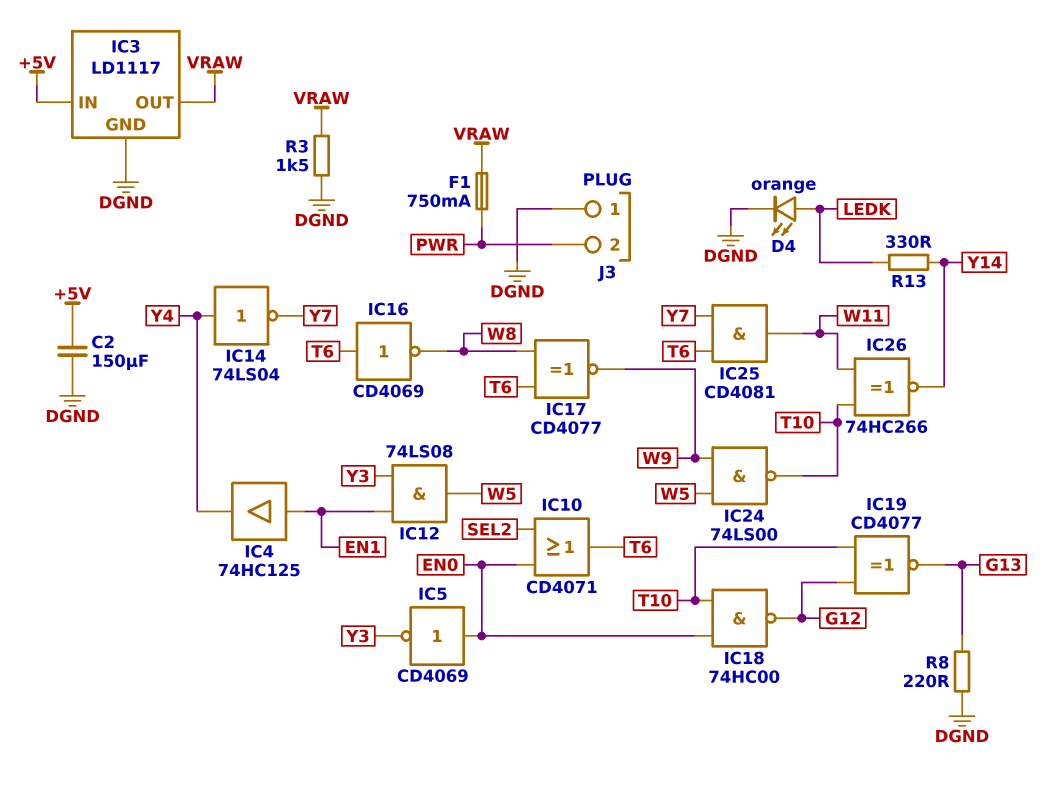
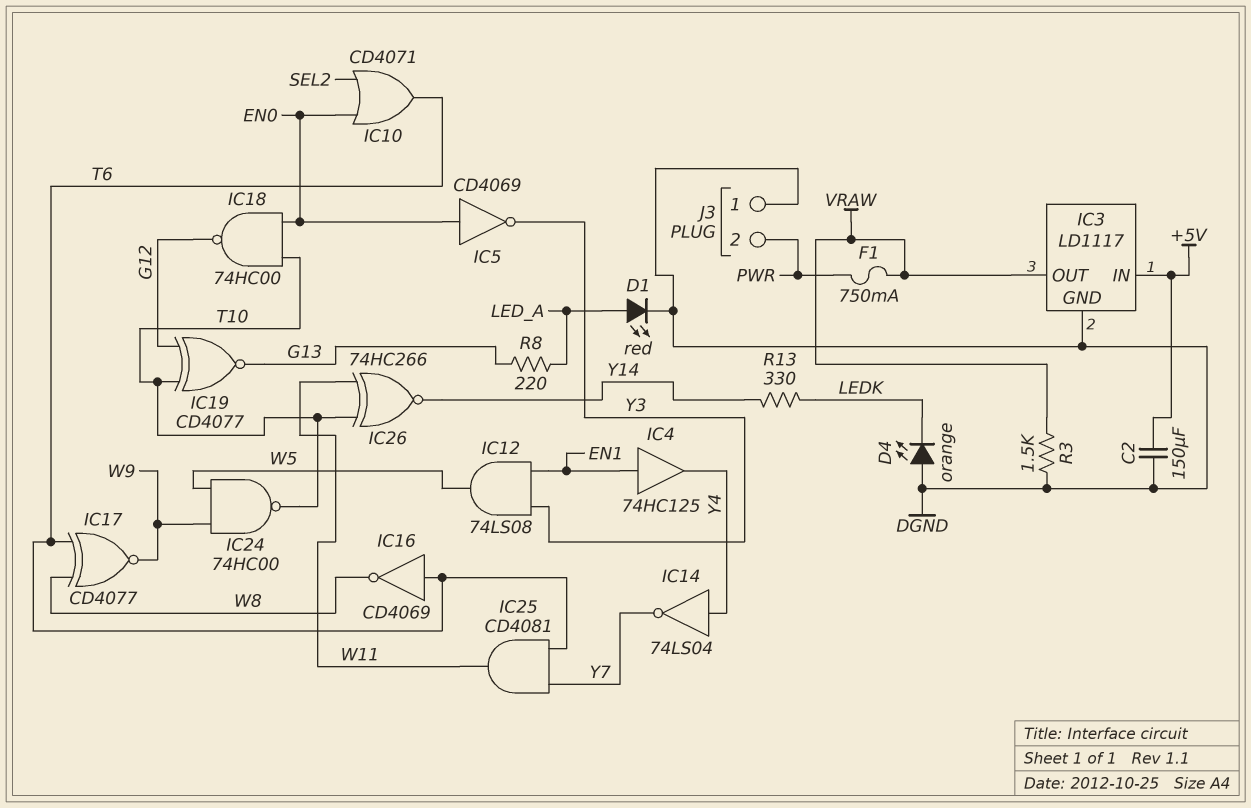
D1: none -> LED red (A LED_A, K DGND)
D4: LED orange (A LEDK, K DGND) -> LED orange (A DGND, K LEDK)
IC24: NAND 74LS00 (in W5, in W9, out T10) -> NAND 74HC00 (in W5, in W9, out T10)
R8: 220 (DGND, G13) -> 220 (G13, LED_A)

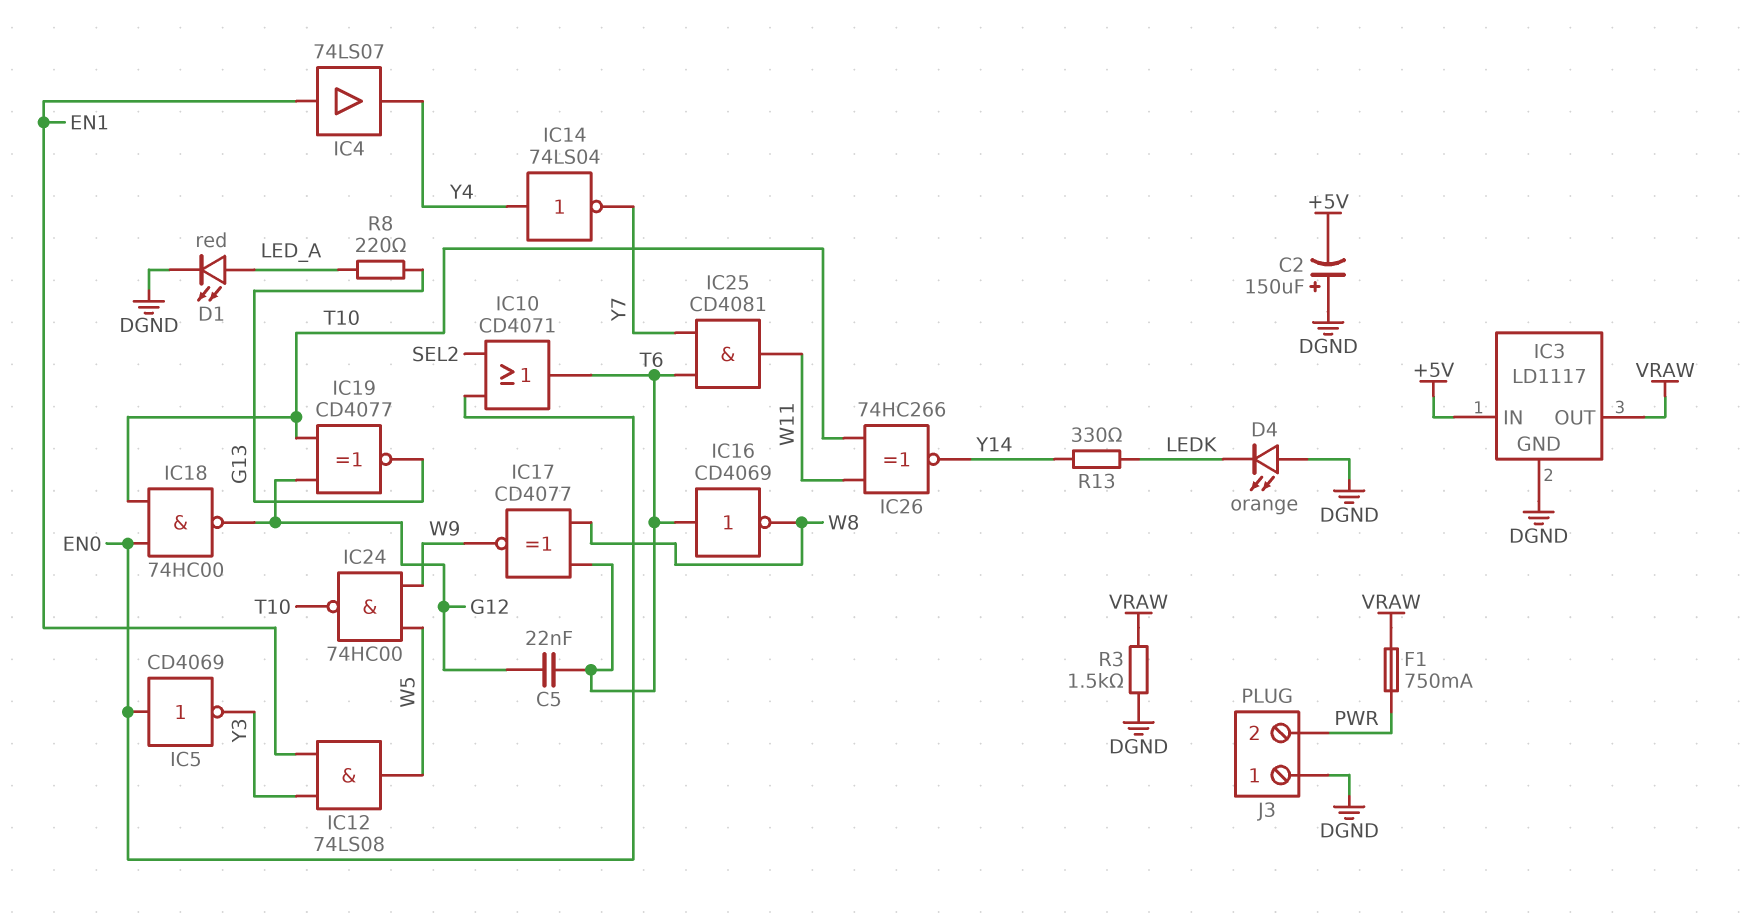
C2: 150uF (+5V, DGND) -> 150uF (plus DGND, minus +5V)
C5: none -> 22nF (G12, T6)
IC4: buffer 74HC125 (in EN1, out Y4) -> buffer 74LS07 (in EN1, out Y4)

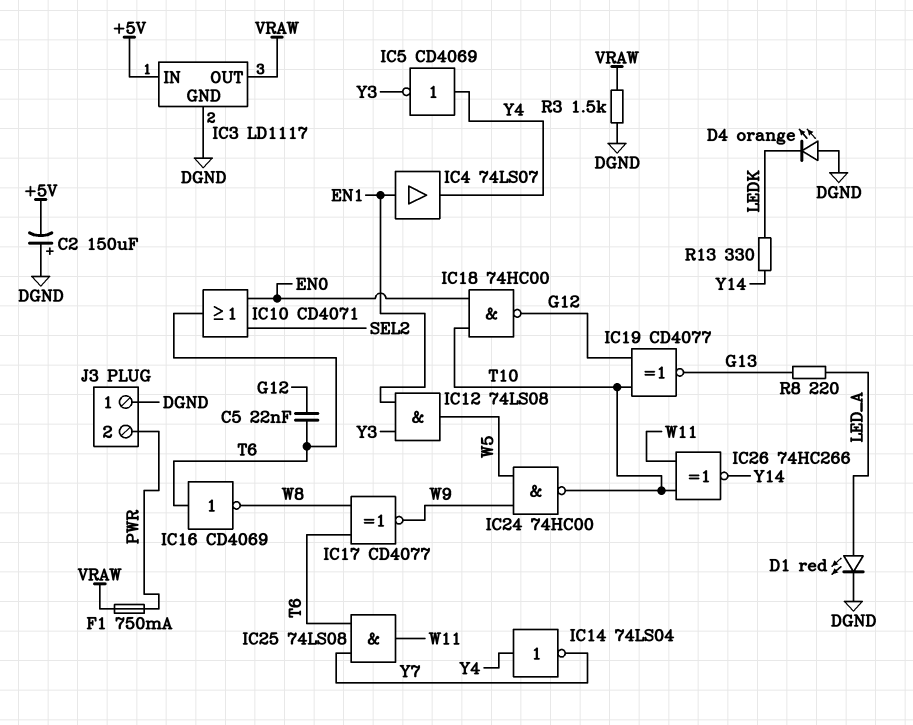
IC5: NOT CD4069 (in EN0, out Y3) -> NOT CD4069 (in Y4, out Y3)
IC25: AND CD4081 (in T6, in Y7, out W11) -> AND 74LS08 (in T6, in Y7, out W11)

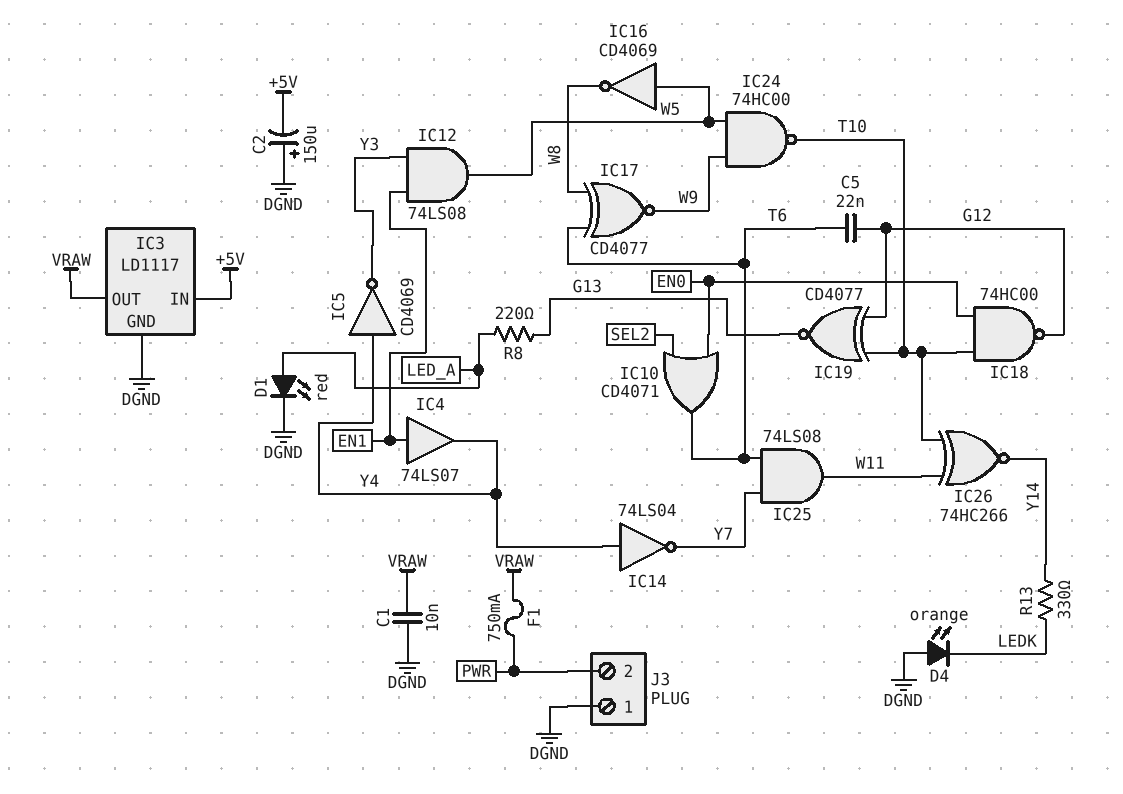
C1: none -> 10nF (DGND, VRAW)
IC16: NOT CD4069 (in T6, out W8) -> NOT CD4069 (in W5, out W8)
R3: 1.5k (DGND, VRAW) -> none

